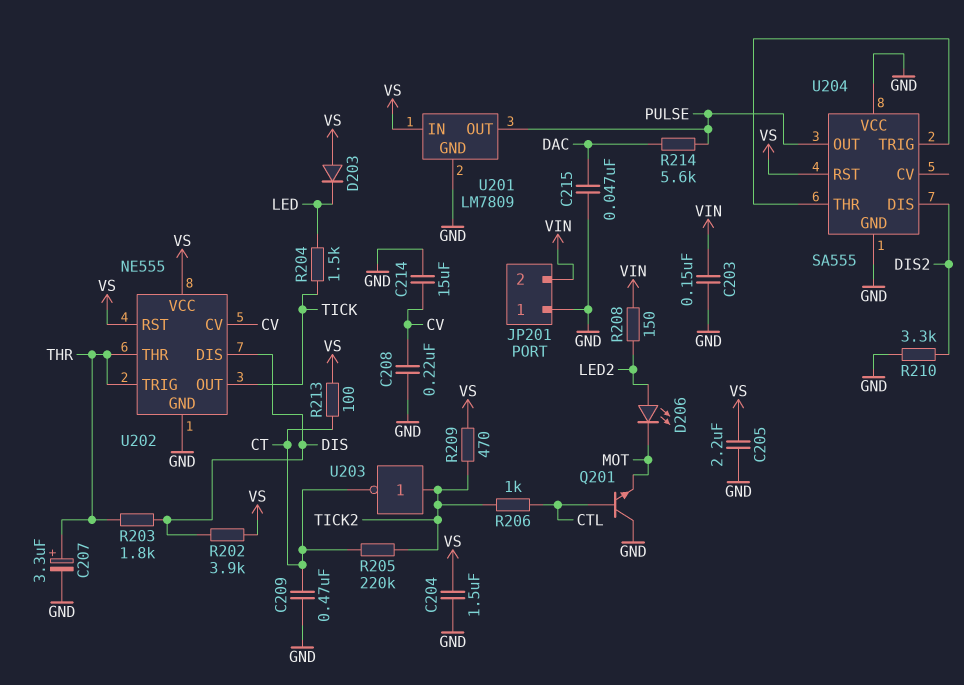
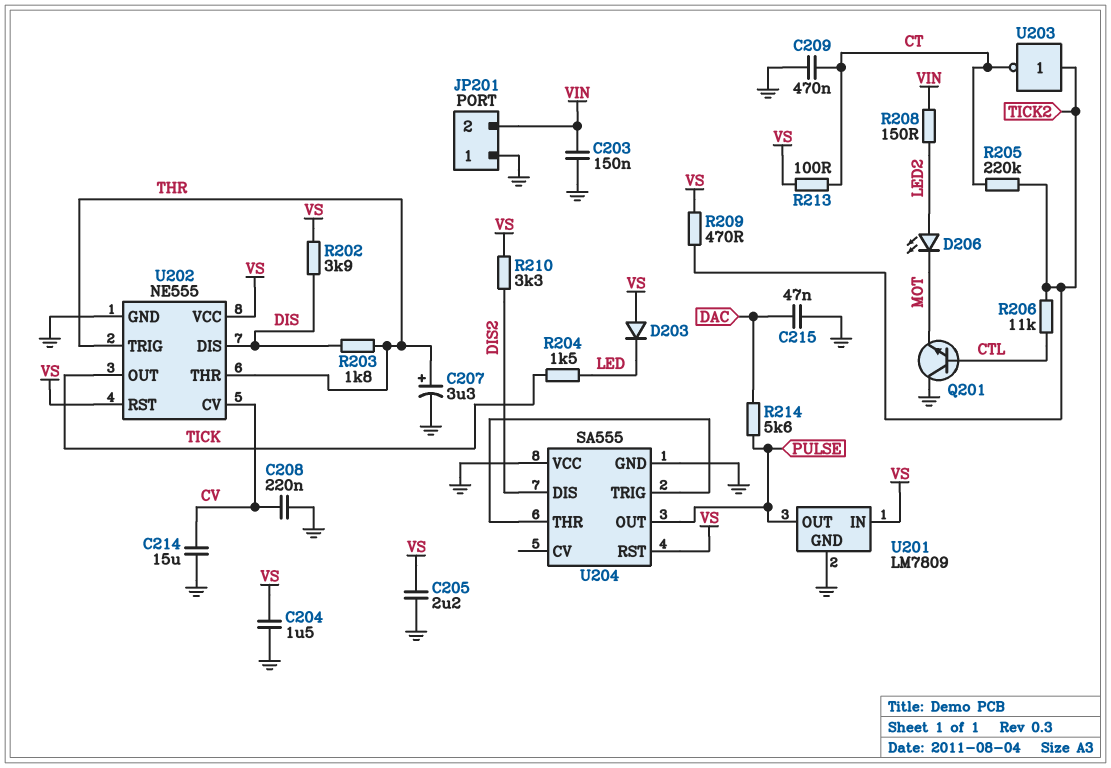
R206: 1k (CTL, TICK2) -> 11k (CTL, TICK2)
R210: 3.3k (DIS2, GND) -> 3.3k (DIS2, VS)

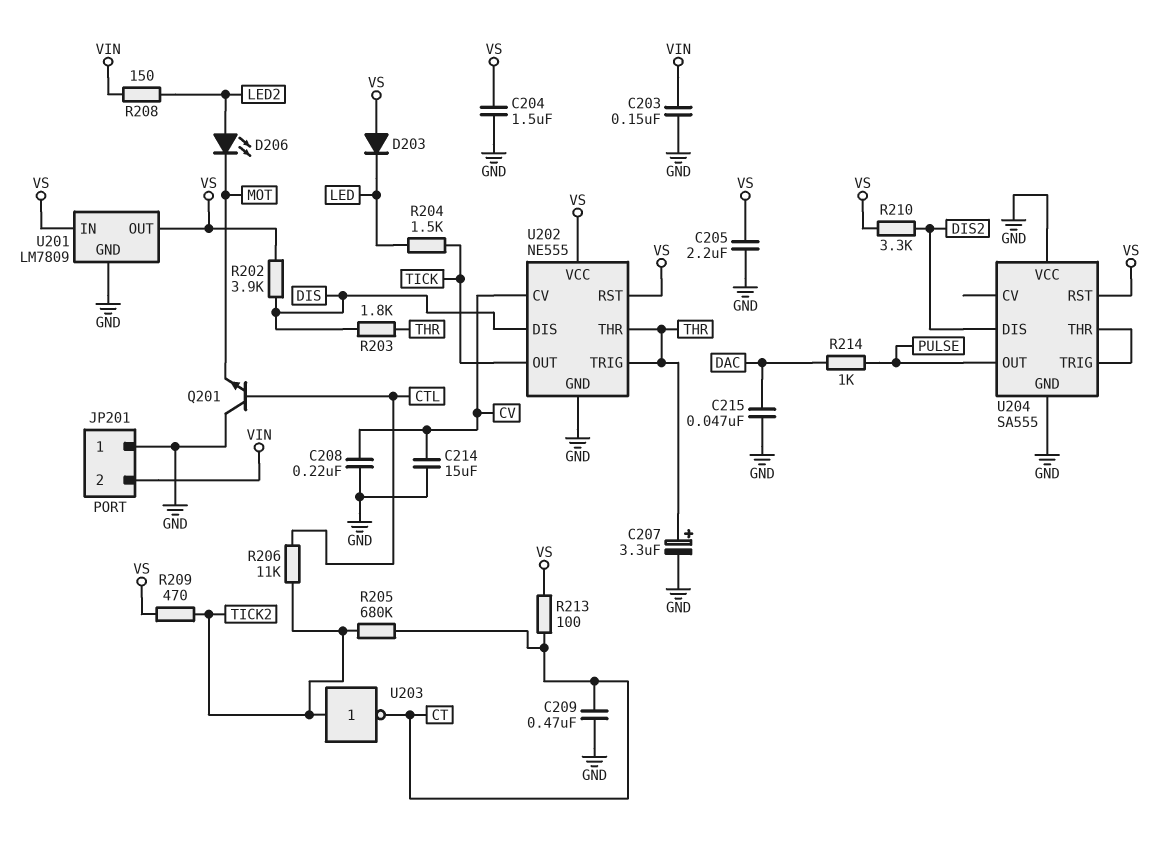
R205: 220k (CT, TICK2) -> 680k (CT, TICK2)
R214: 5.6k (DAC, PULSE) -> 1k (DAC, PULSE)
U201 pin OUT: PULSE -> VS

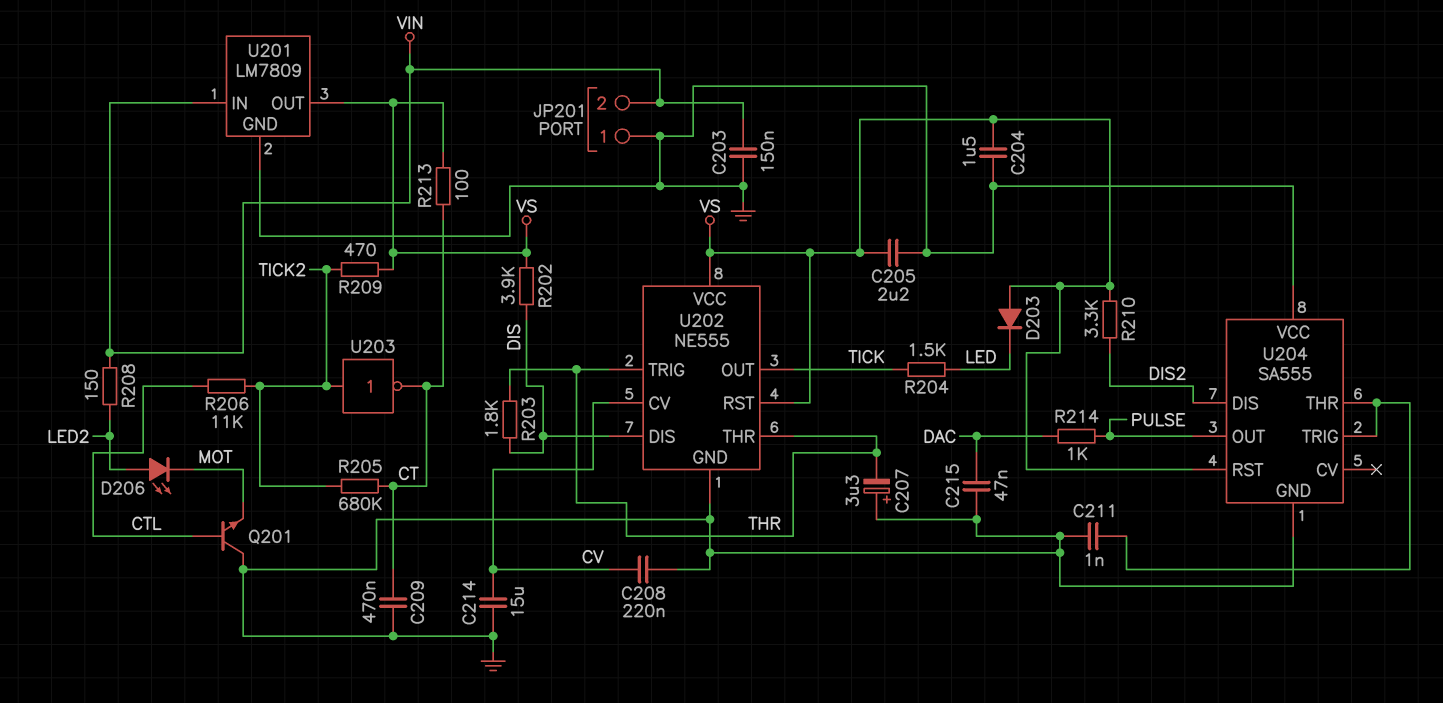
C207: 3.3uF (plus THR, minus GND) -> 3.3uF (plus GND, minus THR)
C211: none -> 1nF (GND, U204/THR)
U201 pin IN: VS -> VIN

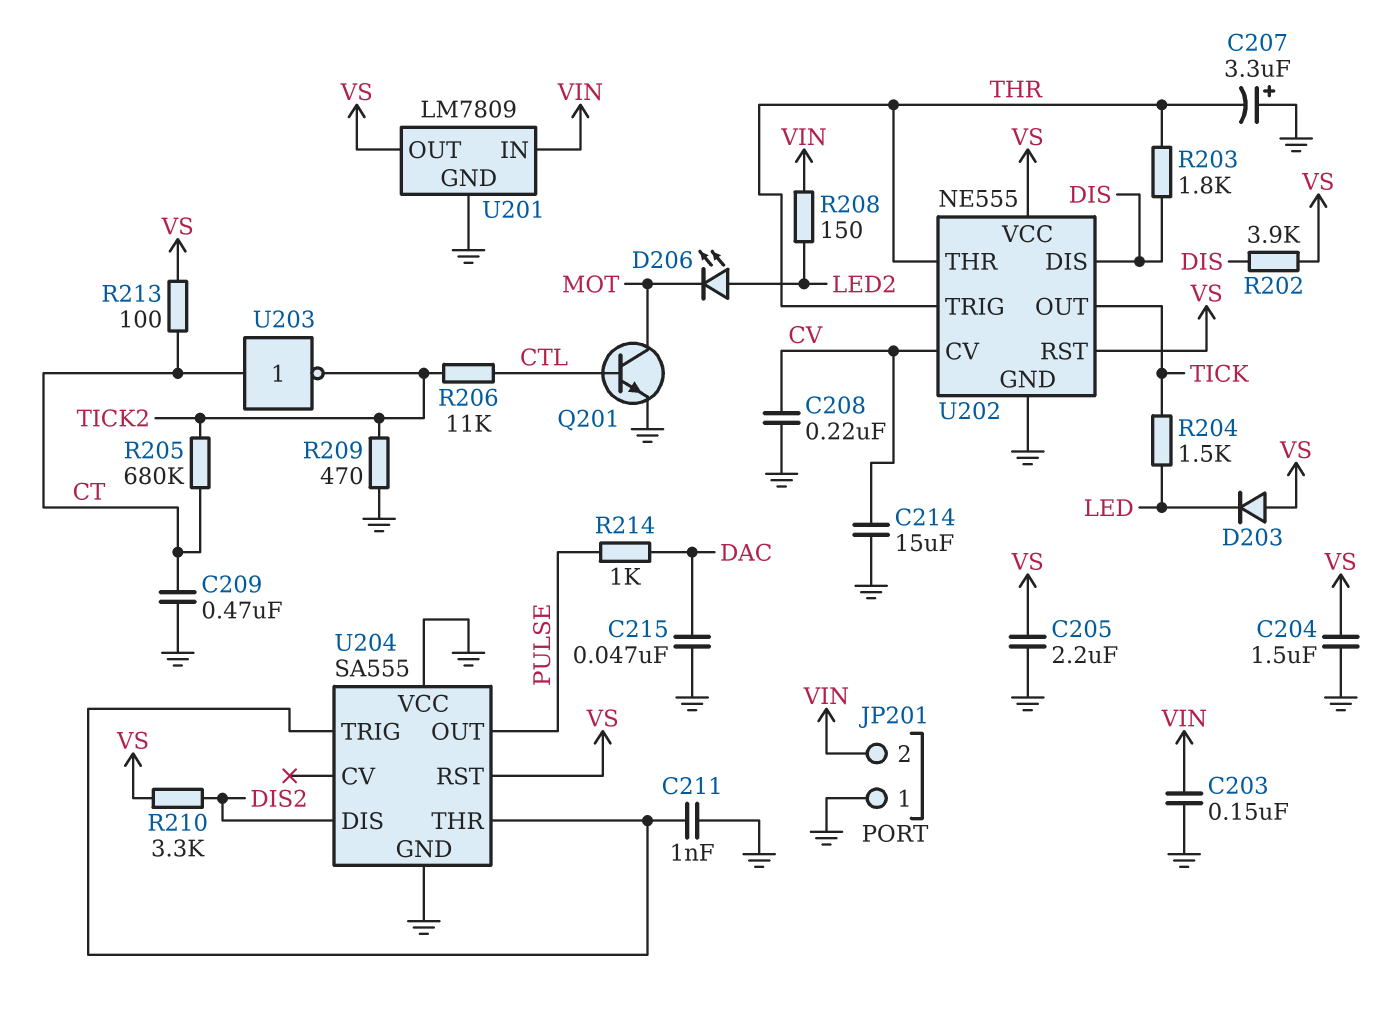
Q201: NPN (B CTL, C GND, E MOT) -> NPN (B CTL, C MOT, E GND)
R209: 470 (TICK2, VS) -> 470 (GND, TICK2)
U203: NOT (in TICK2, out CT) -> NOT (in CT, out TICK2)

